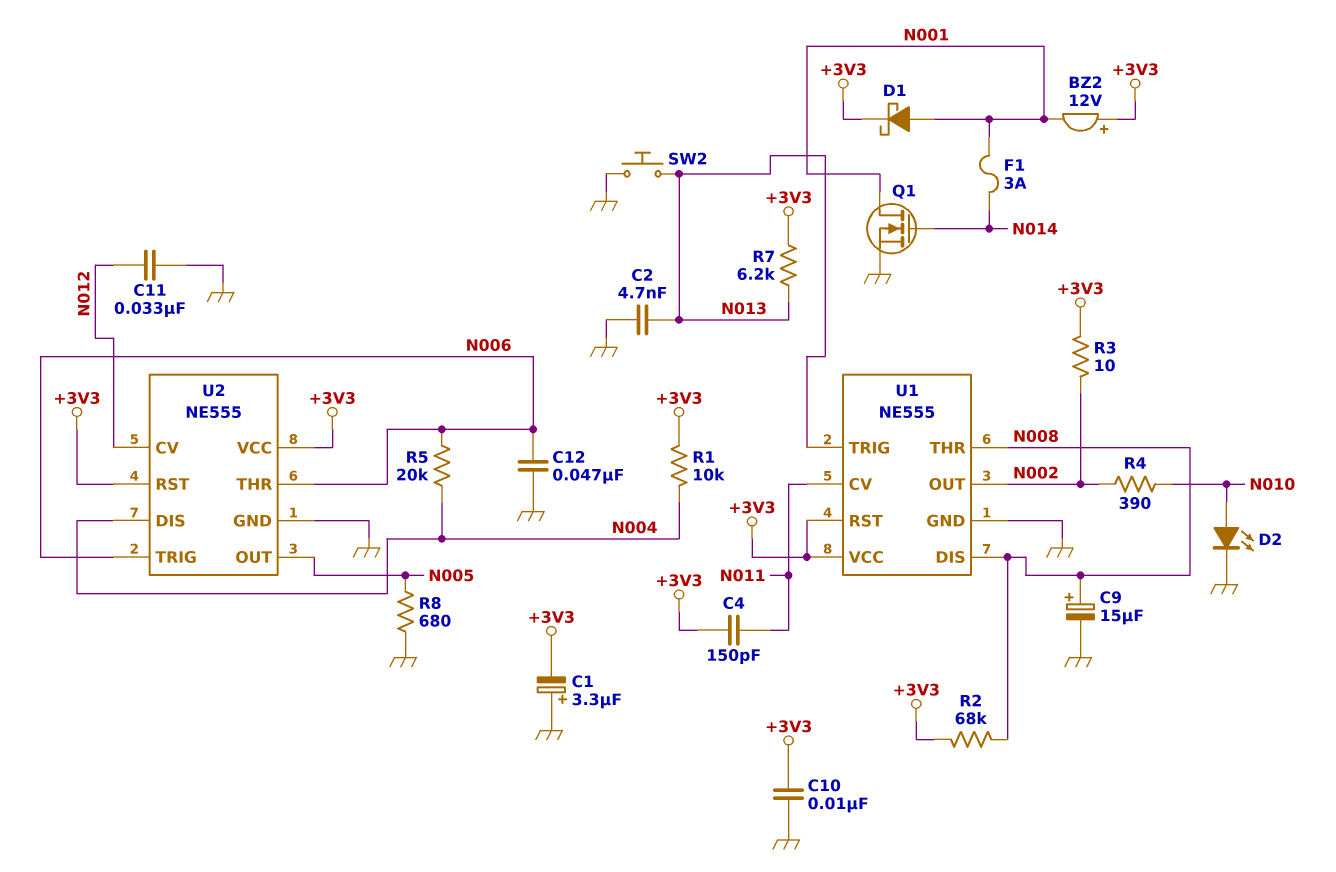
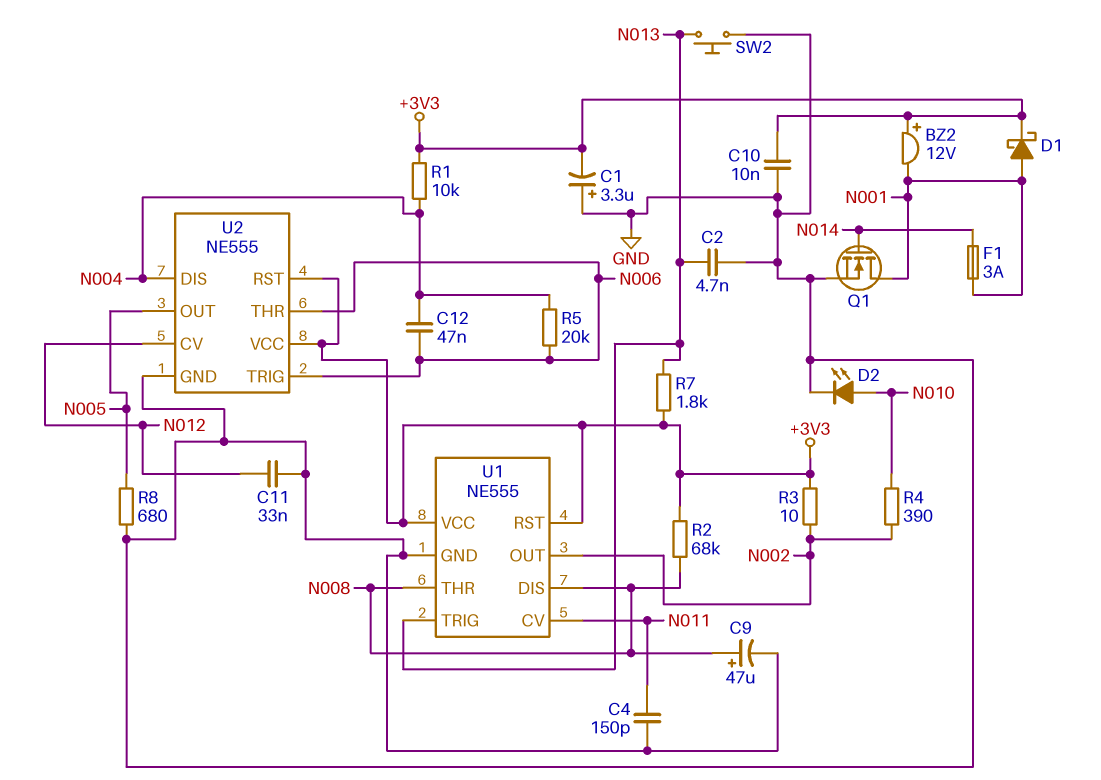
C4: 150pF (+3V3, N011) -> 150pF (GND, N011)
C9: 15uF (plus N008, minus GND) -> 47uF (plus N008, minus GND)
C12: 47nF (GND, N006) -> 47nF (N004, N006)
R7: 6.2k (+3V3, N013) -> 1.8k (+3V3, N013)

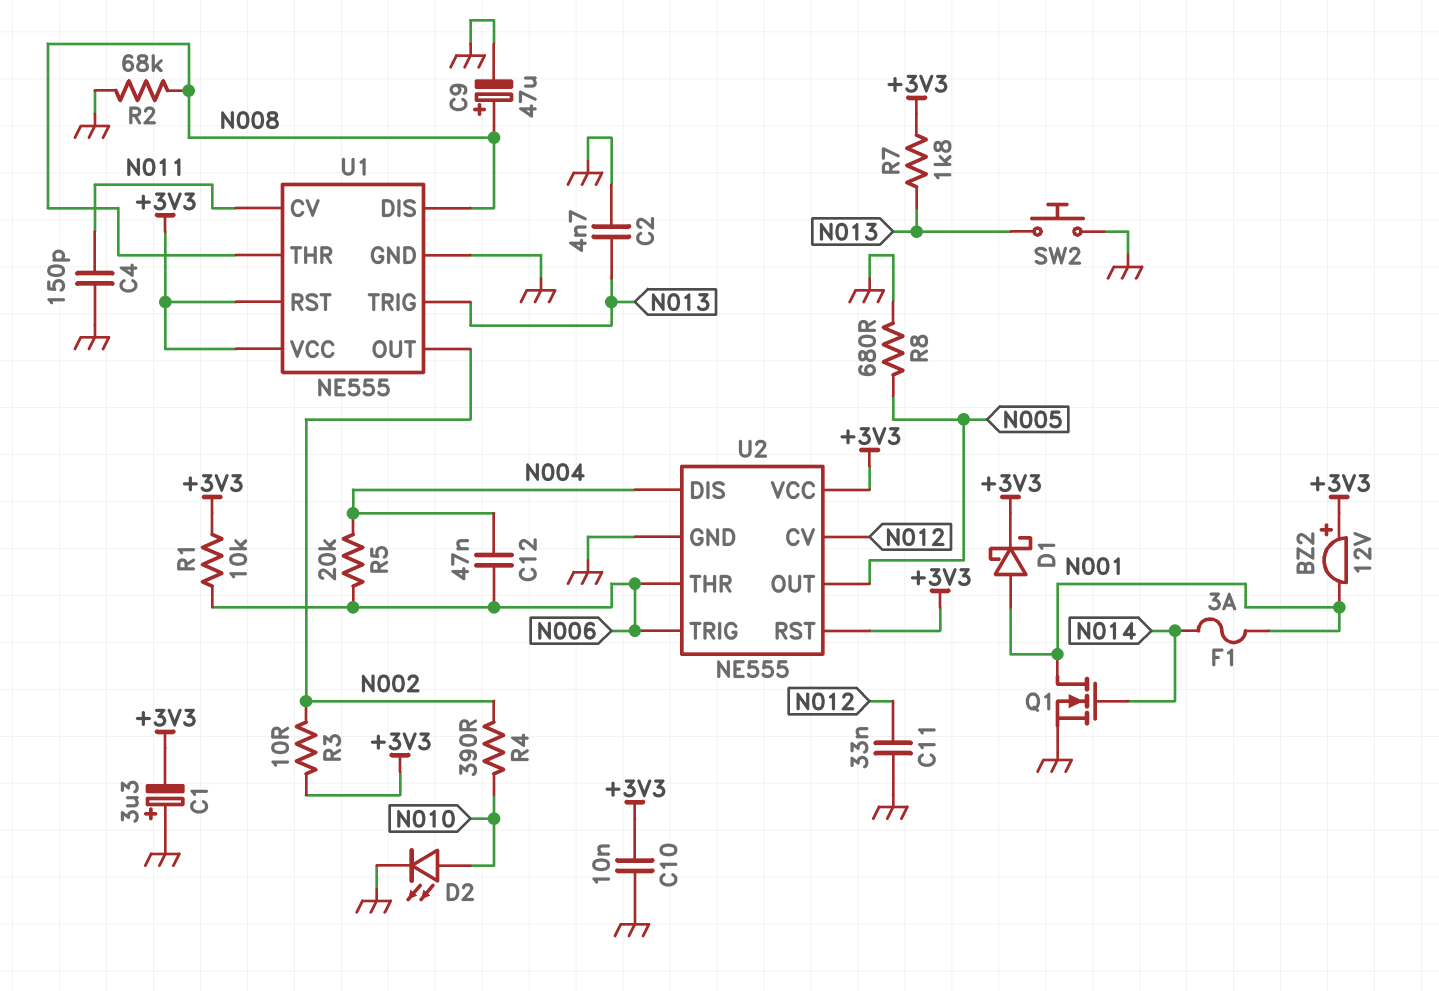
R1: 10k (+3V3, N004) -> 10k (+3V3, N006)
R2: 68k (+3V3, N008) -> 68k (GND, N008)

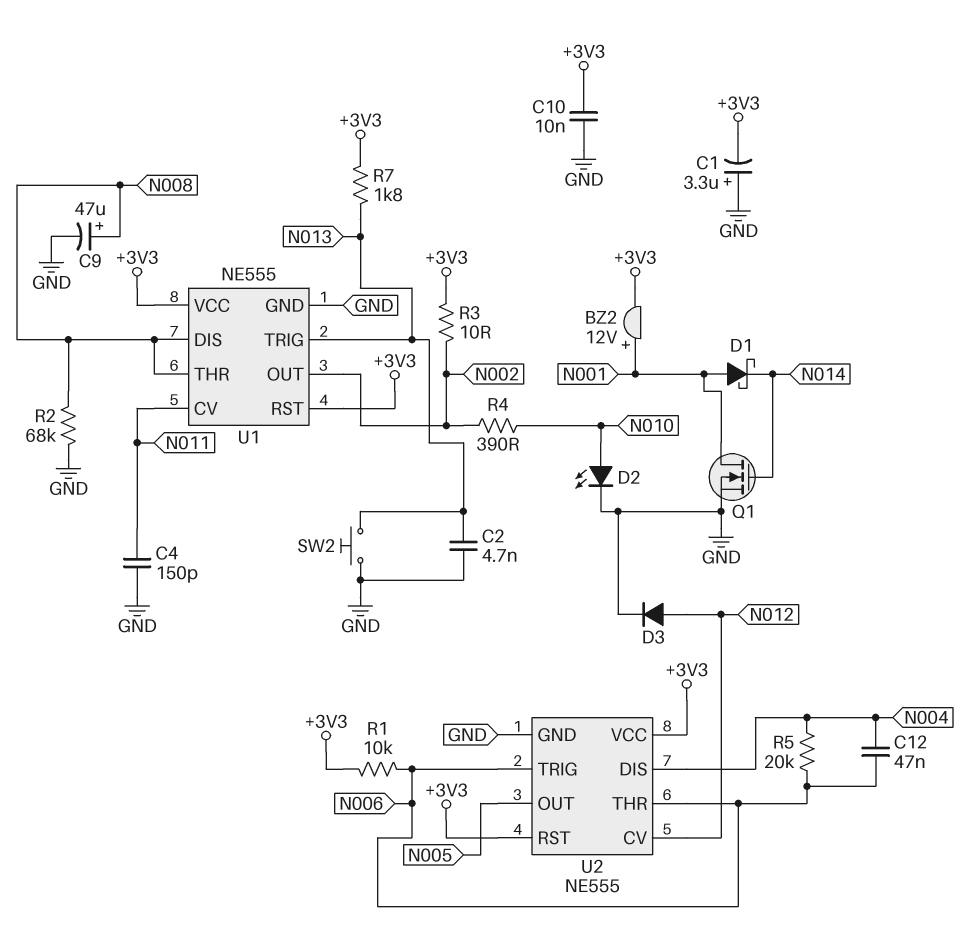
BZ2: buzzer 12V (plus +3V3, minus N001) -> buzzer 12V (plus N001, minus +3V3)
C11: 33nF (GND, N012) -> none
D1: schottky (A N001, K +3V3) -> schottky (A N001, K N014)
D3: none -> diode (A N012, K GND)
F1: 3A (N001, N014) -> none
R8: 680 (GND, N005) -> none

